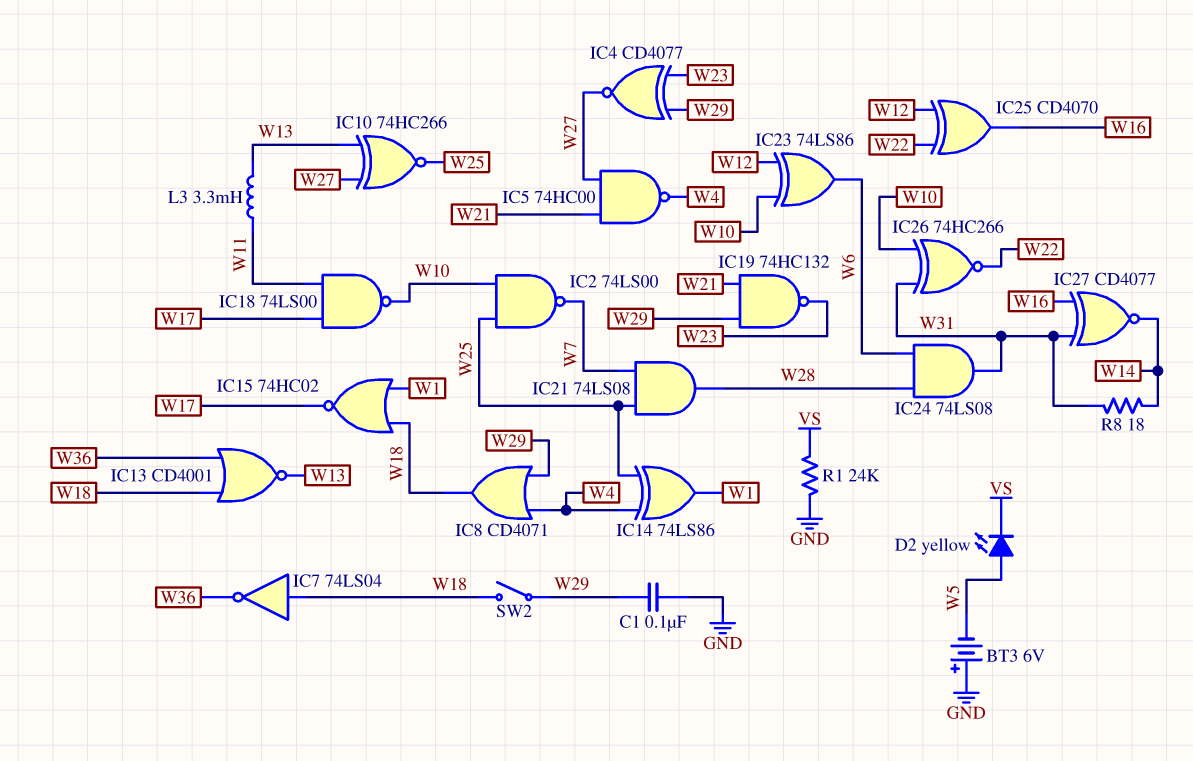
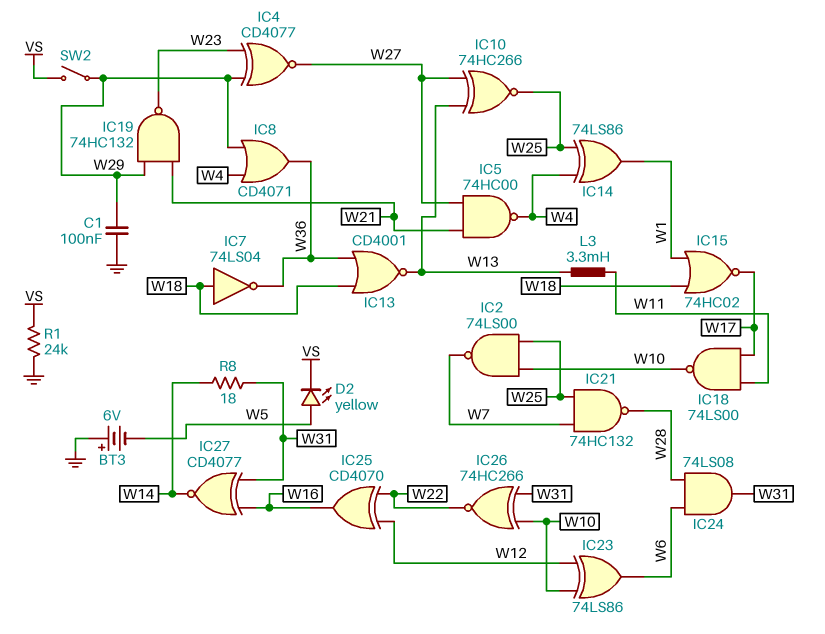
IC8: OR CD4071 (in W4, in W29, out W18) -> OR CD4071 (in W4, in W29, out W36)
IC21: AND 74LS08 (in W7, in W25, out W28) -> NAND 74HC132 (in W7, in W25, out W28)
SW2: switch (W18, W29) -> switch (VS, W29)

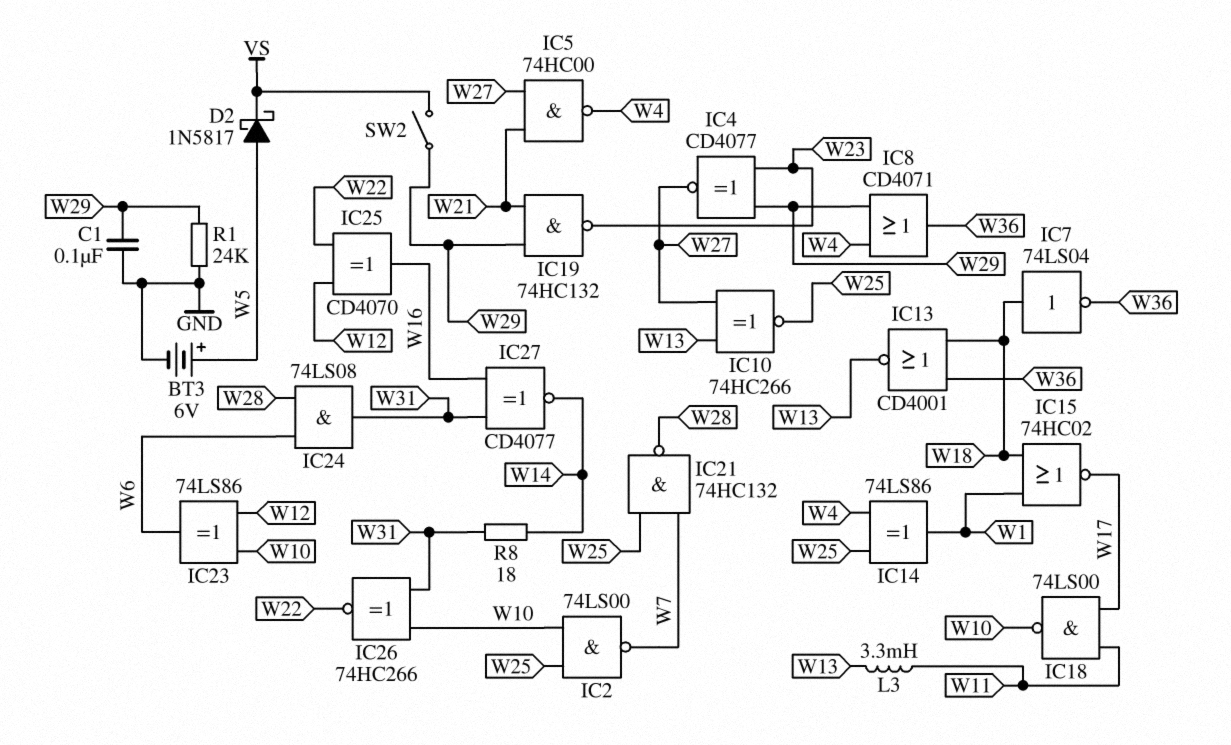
BT3: 6V (plus GND, minus W5) -> 6V (plus W5, minus GND)
D2: LED yellow (A W5, K VS) -> schottky 1N5817 (A W5, K VS)
R1: 24k (GND, VS) -> 24k (GND, W29)

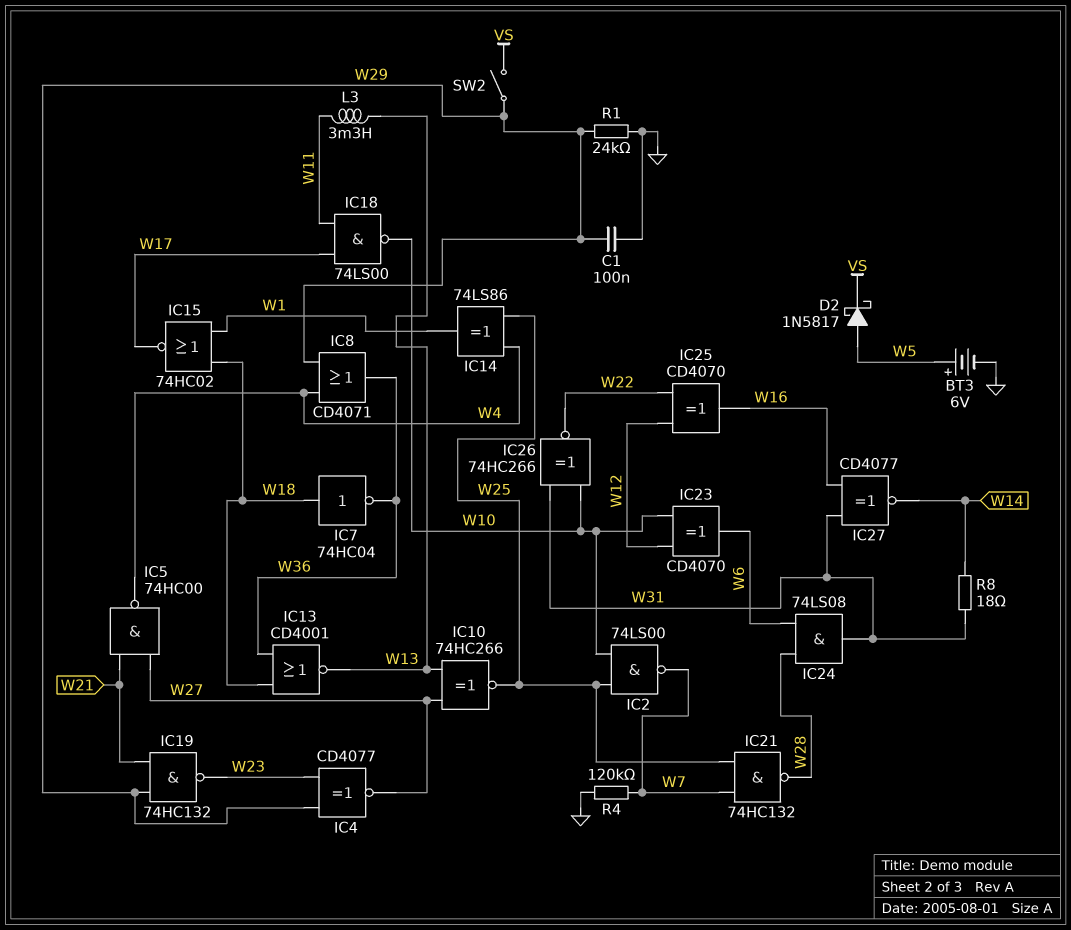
IC7: NOT 74LS04 (in W18, out W36) -> NOT 74HC04 (in W18, out W36)
IC23: XOR 74LS86 (in W10, in W12, out W6) -> XOR CD4070 (in W10, in W12, out W6)
R4: none -> 120k (GND, W7)

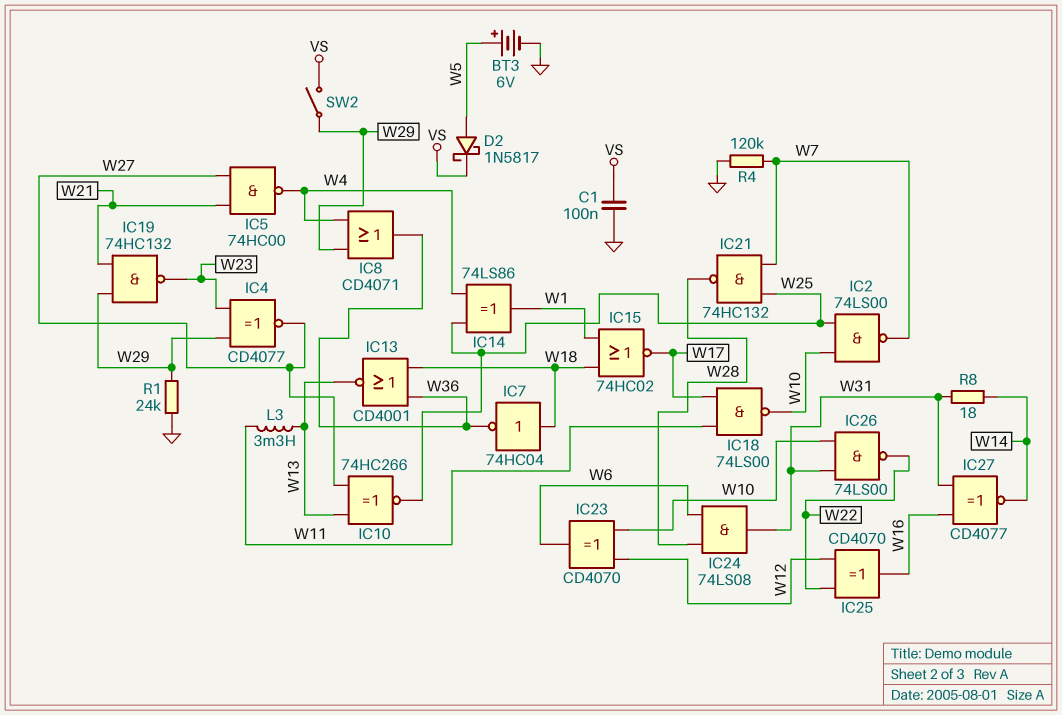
C1: 100nF (GND, W29) -> 100nF (GND, VS)
IC26: XNOR 74HC266 (in W10, in W31, out W22) -> NAND 74LS00 (in W10, in W31, out W22)

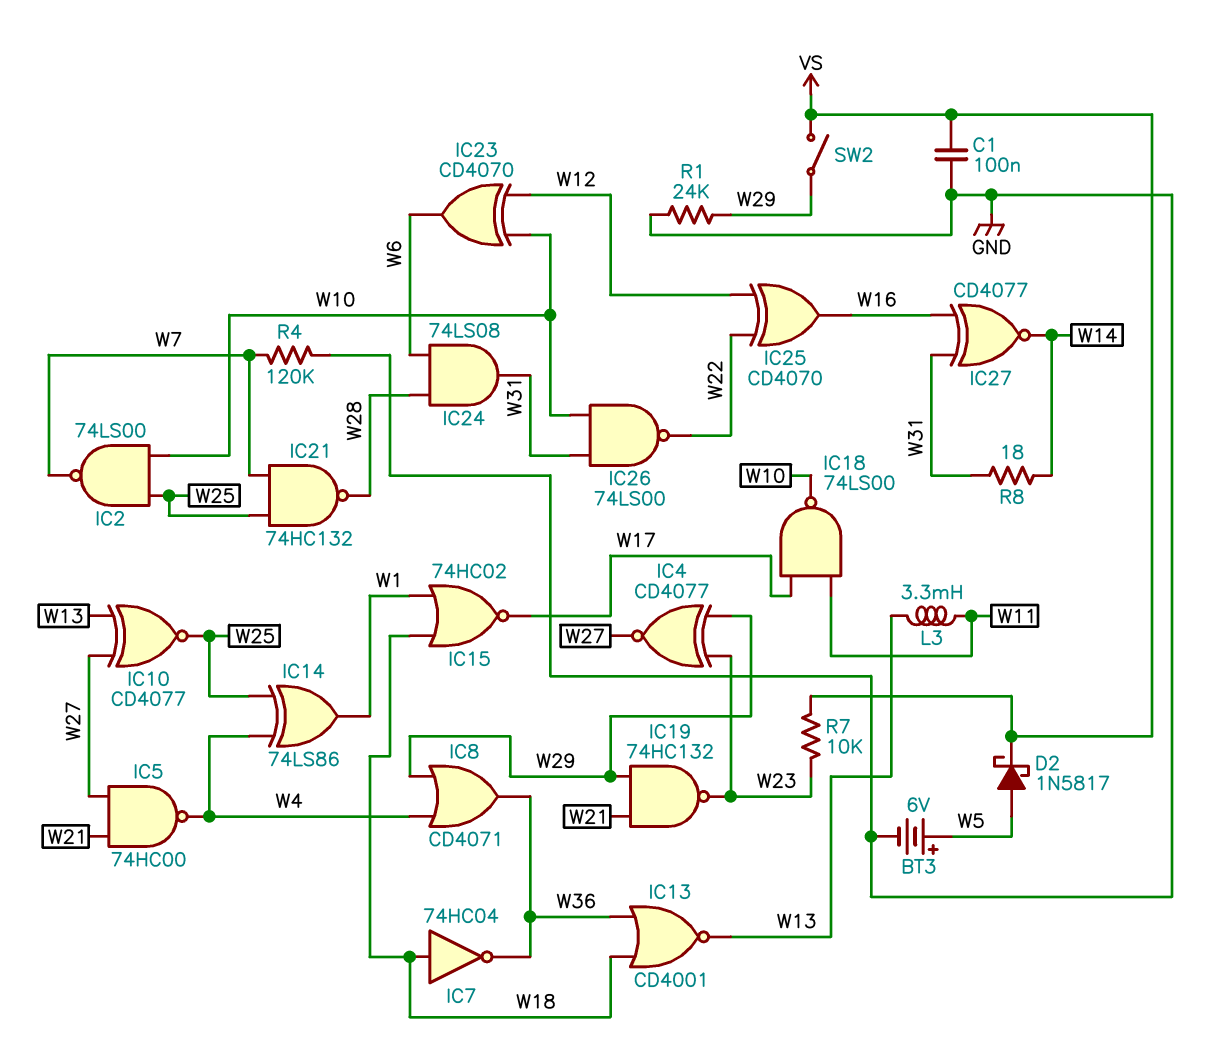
IC10: XNOR 74HC266 (in W13, in W27, out W25) -> XNOR CD4077 (in W13, in W27, out W25)
R7: none -> 10k (VS, W23)

